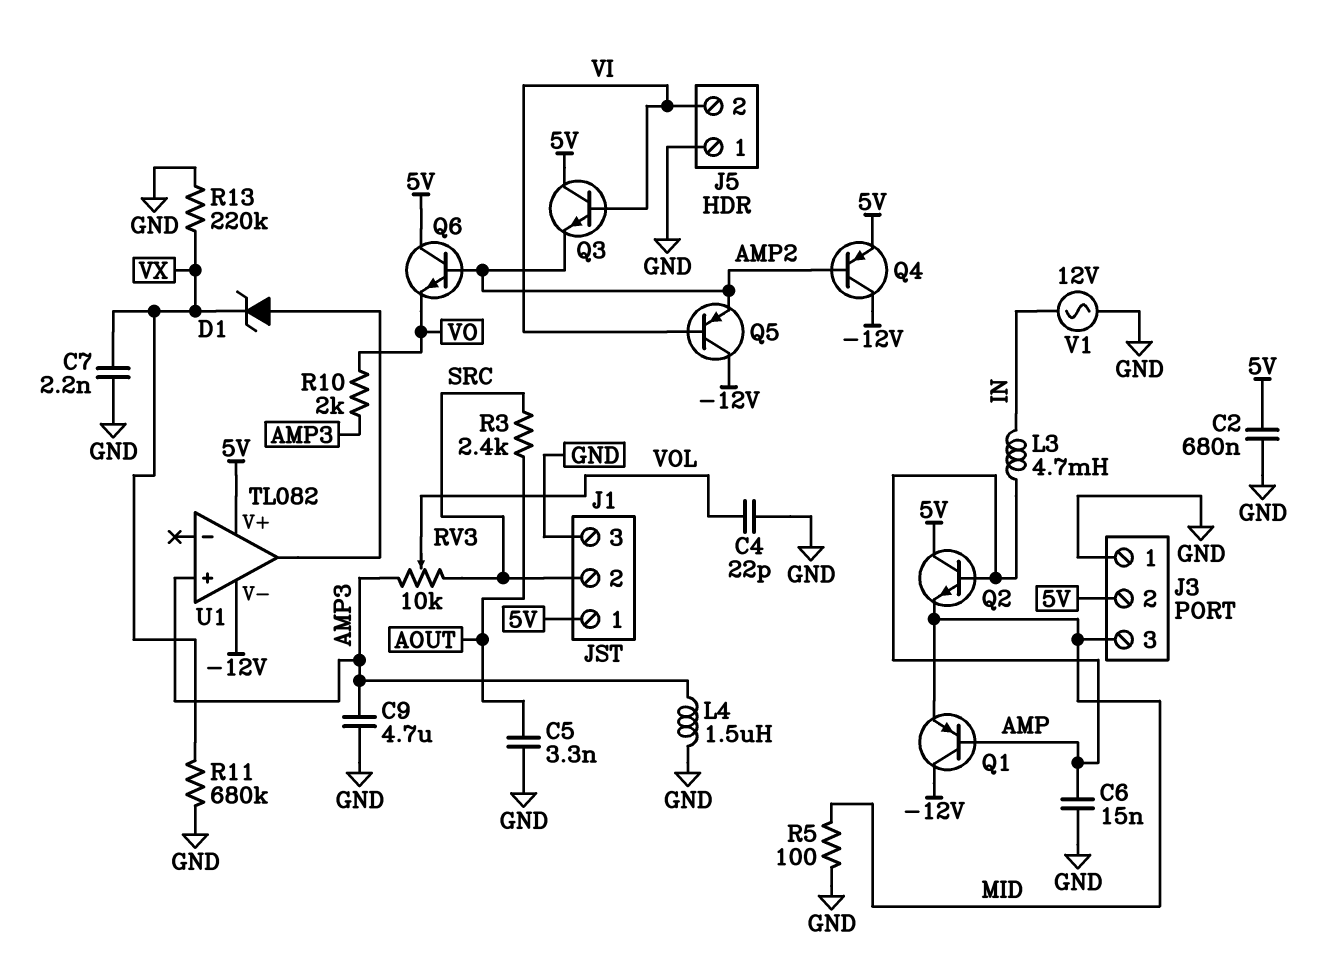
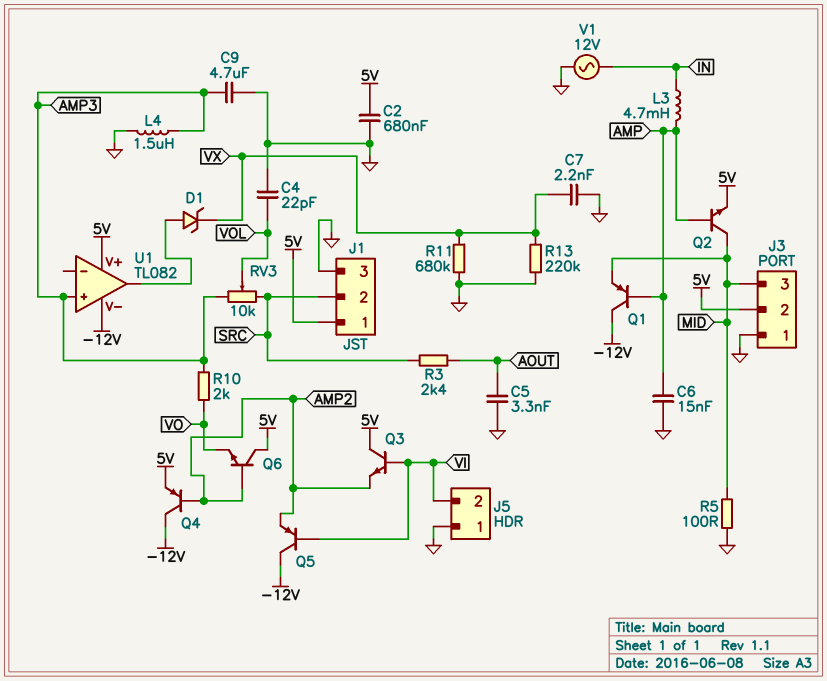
Q2: NPN (B AMP, C 5V, E MID) -> NPN (B AMP, C MID, E 5V)

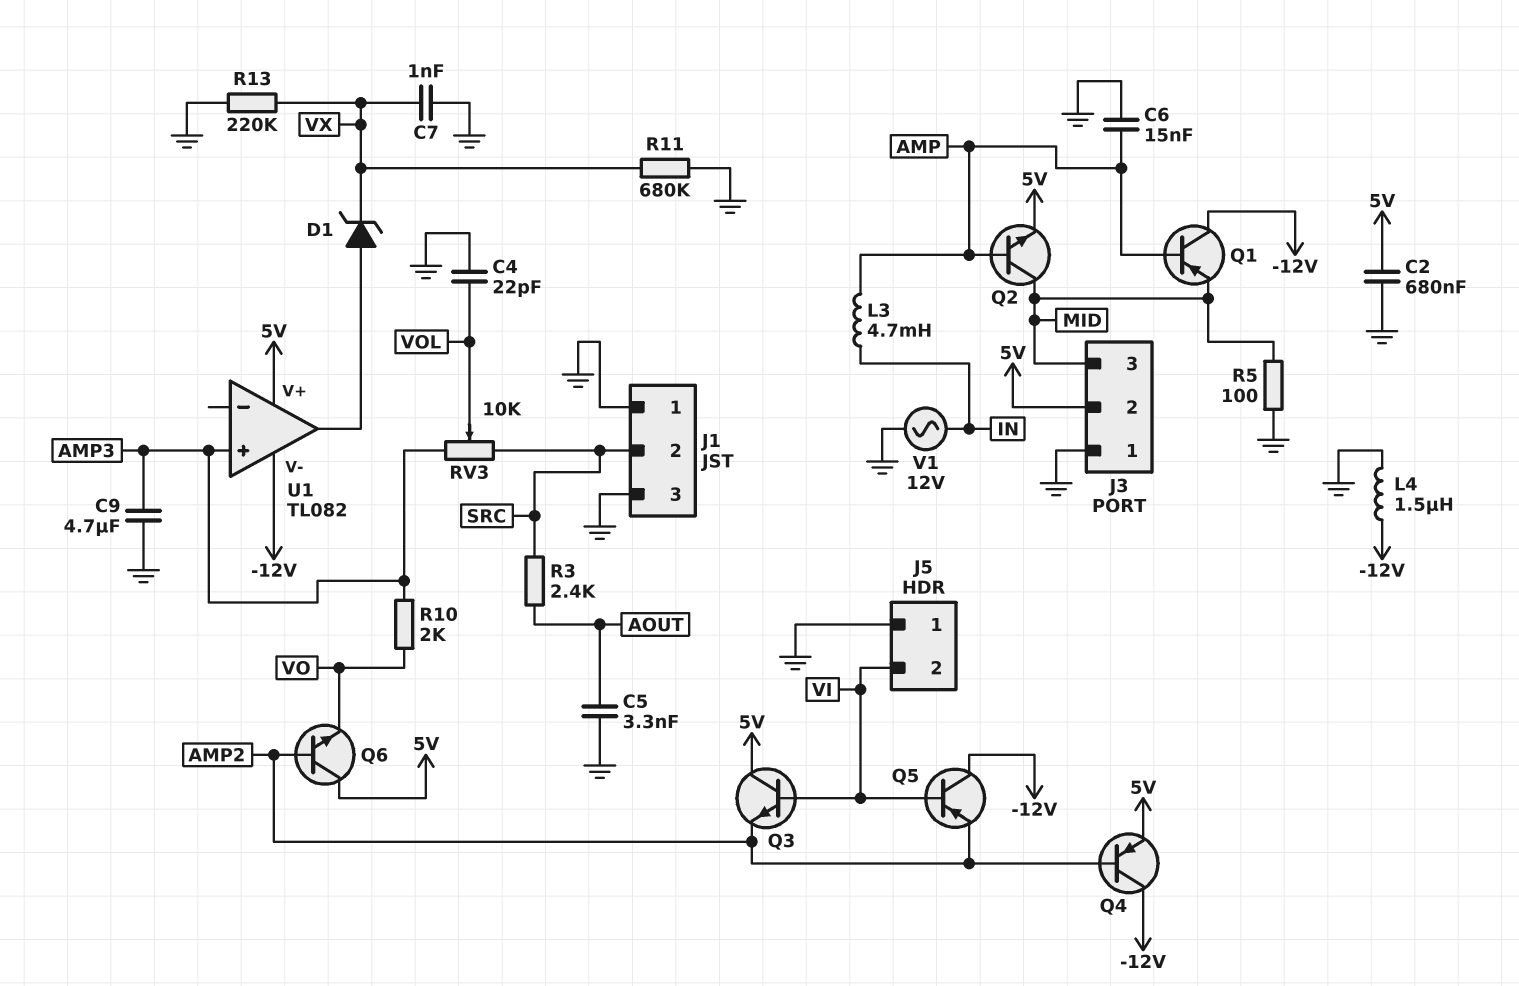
C7: 2.2nF (GND, VX) -> 1nF (GND, VX)
J1 pin 1: 5V -> GND
L4: 1.5uH (AMP3, GND) -> 1.5uH (-12V, GND)

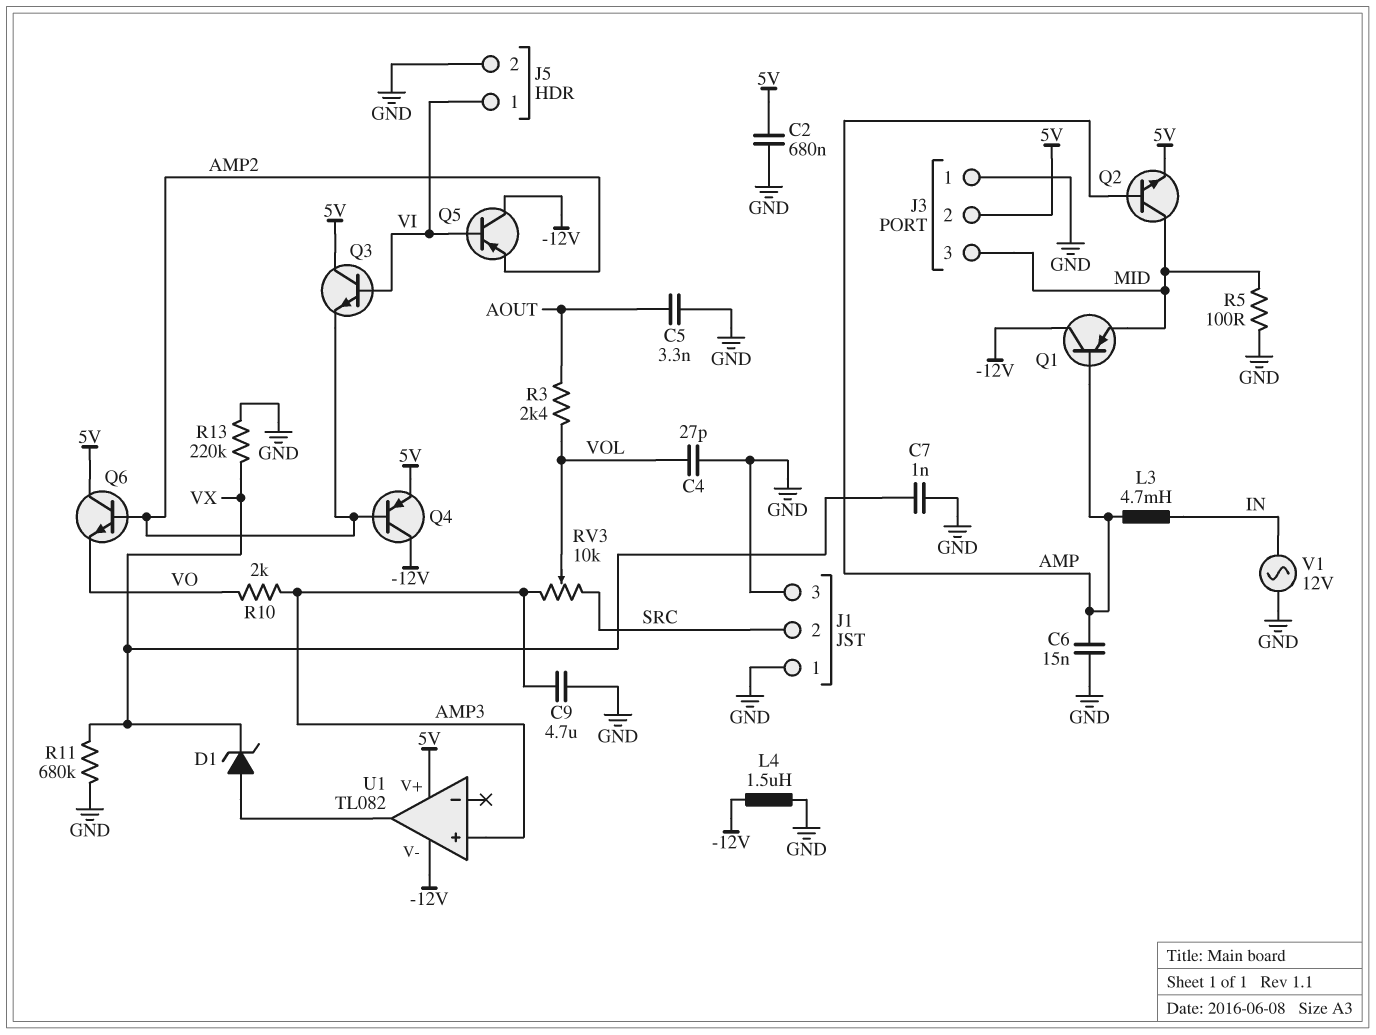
C4: 22pF (GND, VOL) -> 27pF (GND, VOL)
J5 pin 1: GND -> VI
J5 pin 2: VI -> GND
R3: 2.4k (AOUT, SRC) -> 2.4k (AOUT, VOL)

